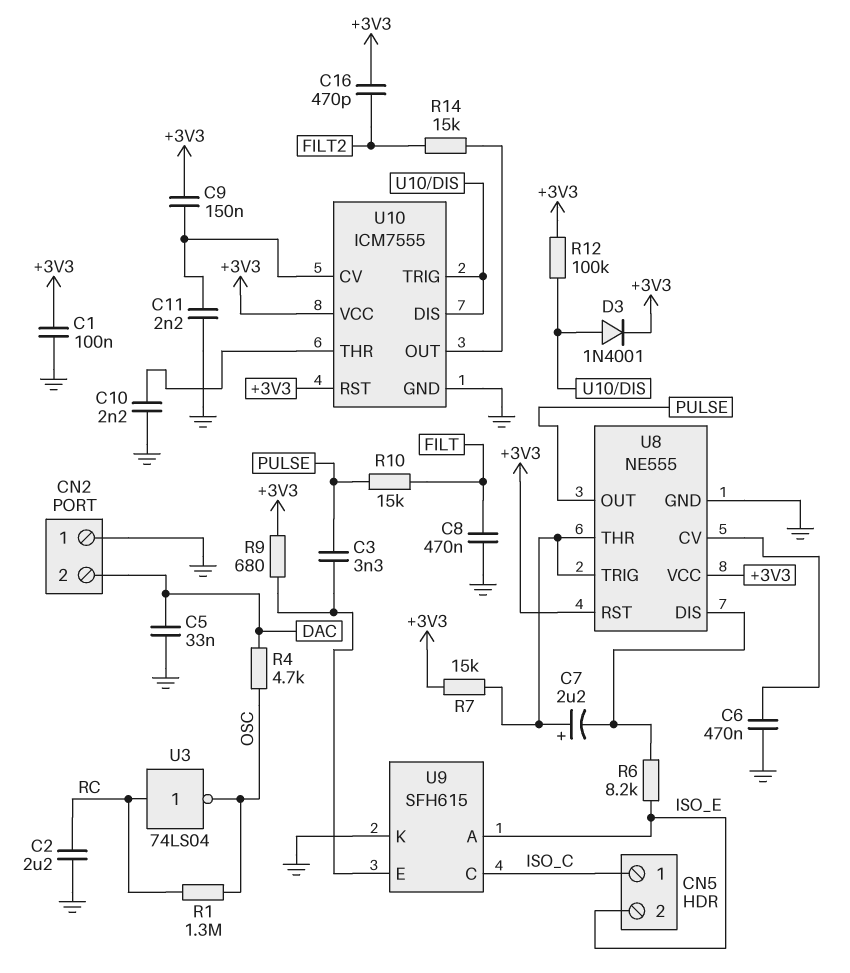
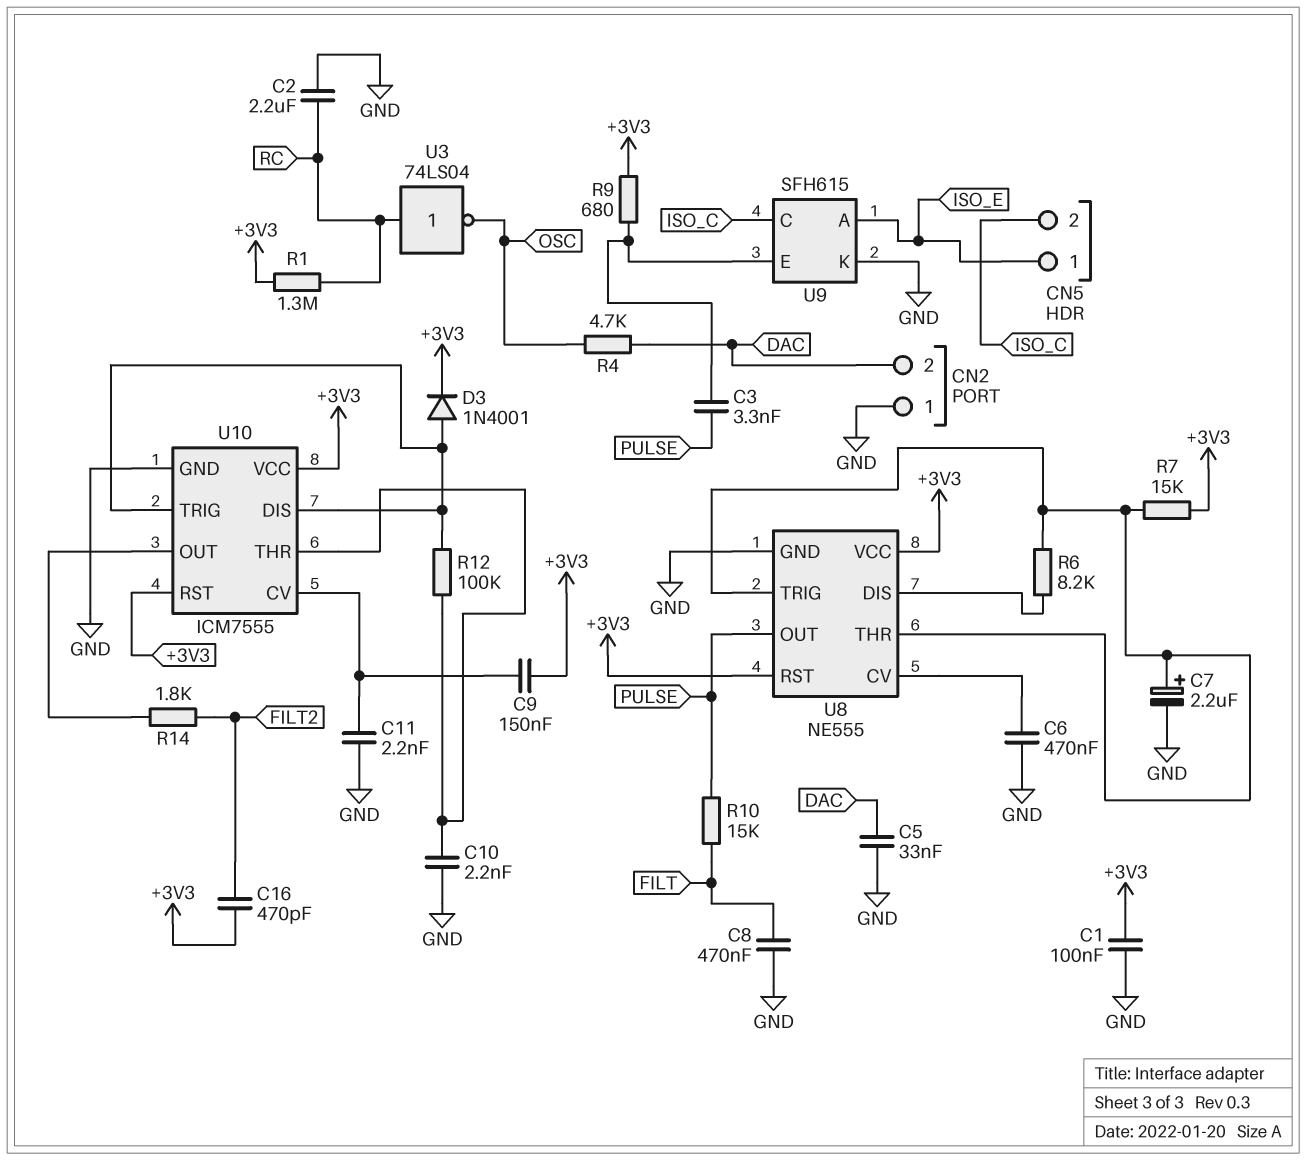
C7: 2.2uF (plus U8/THR, minus U8/DIS) -> 2.2uF (plus U8/THR, minus GND)
CN5 pin 1: ISO_C -> ISO_E
CN5 pin 2: ISO_E -> ISO_C
R1: 1.3M (OSC, RC) -> 1.3M (+3V3, RC)
R6: 8.2k (ISO_E, U8/DIS) -> 8.2k (U8/DIS, U8/THR)
R12: 100k (+3V3, U10/DIS) -> 100k (U10/DIS, U10/THR)
R14: 15k (FILT2, U10/OUT) -> 1.8k (FILT2, U10/OUT)

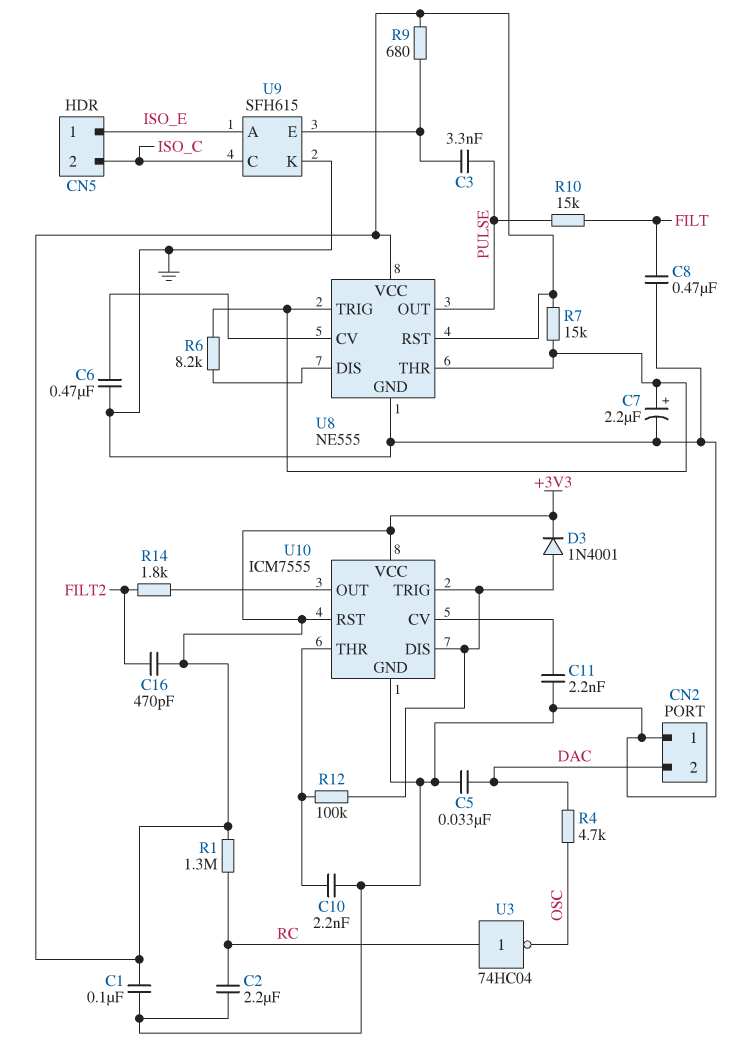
C9: 150nF (+3V3, U10/CV) -> none
U3: NOT 74LS04 (in RC, out OSC) -> NOT 74HC04 (in RC, out OSC)

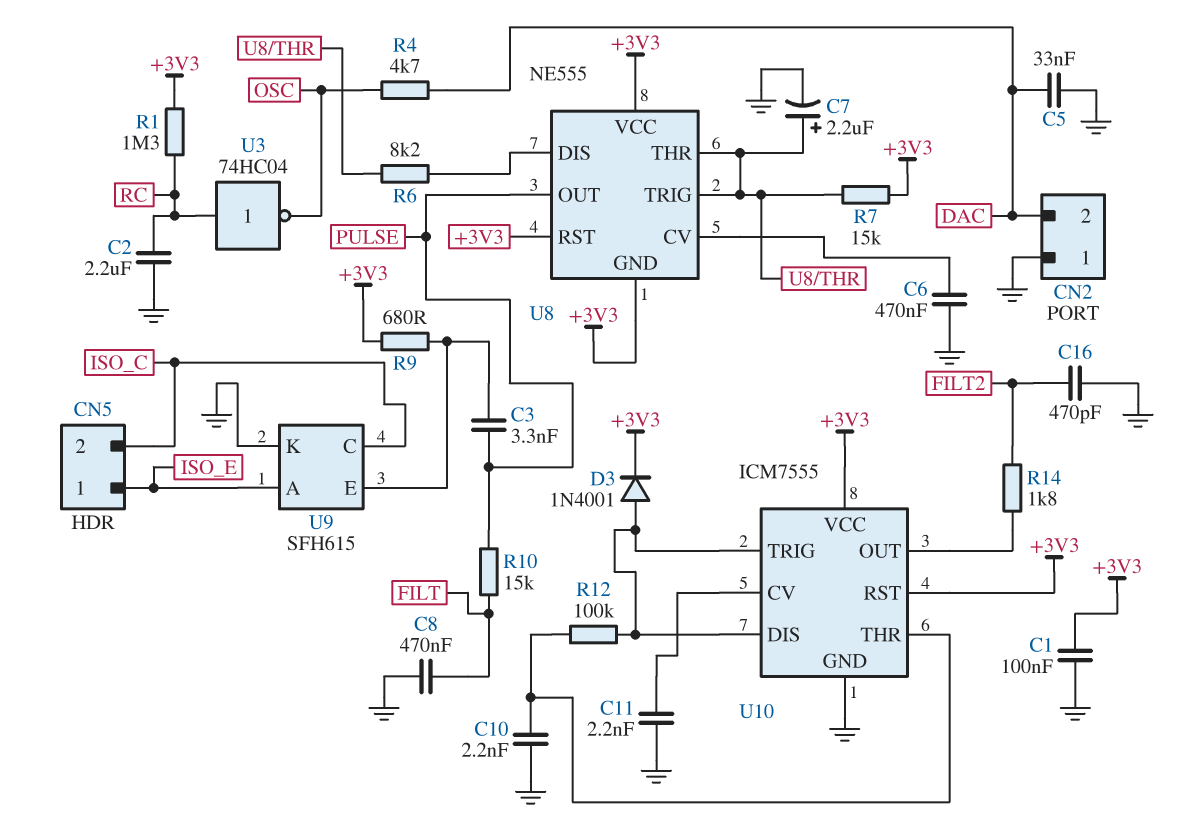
C16: 470pF (+3V3, FILT2) -> 470pF (FILT2, GND)
U8 pin GND: GND -> +3V3

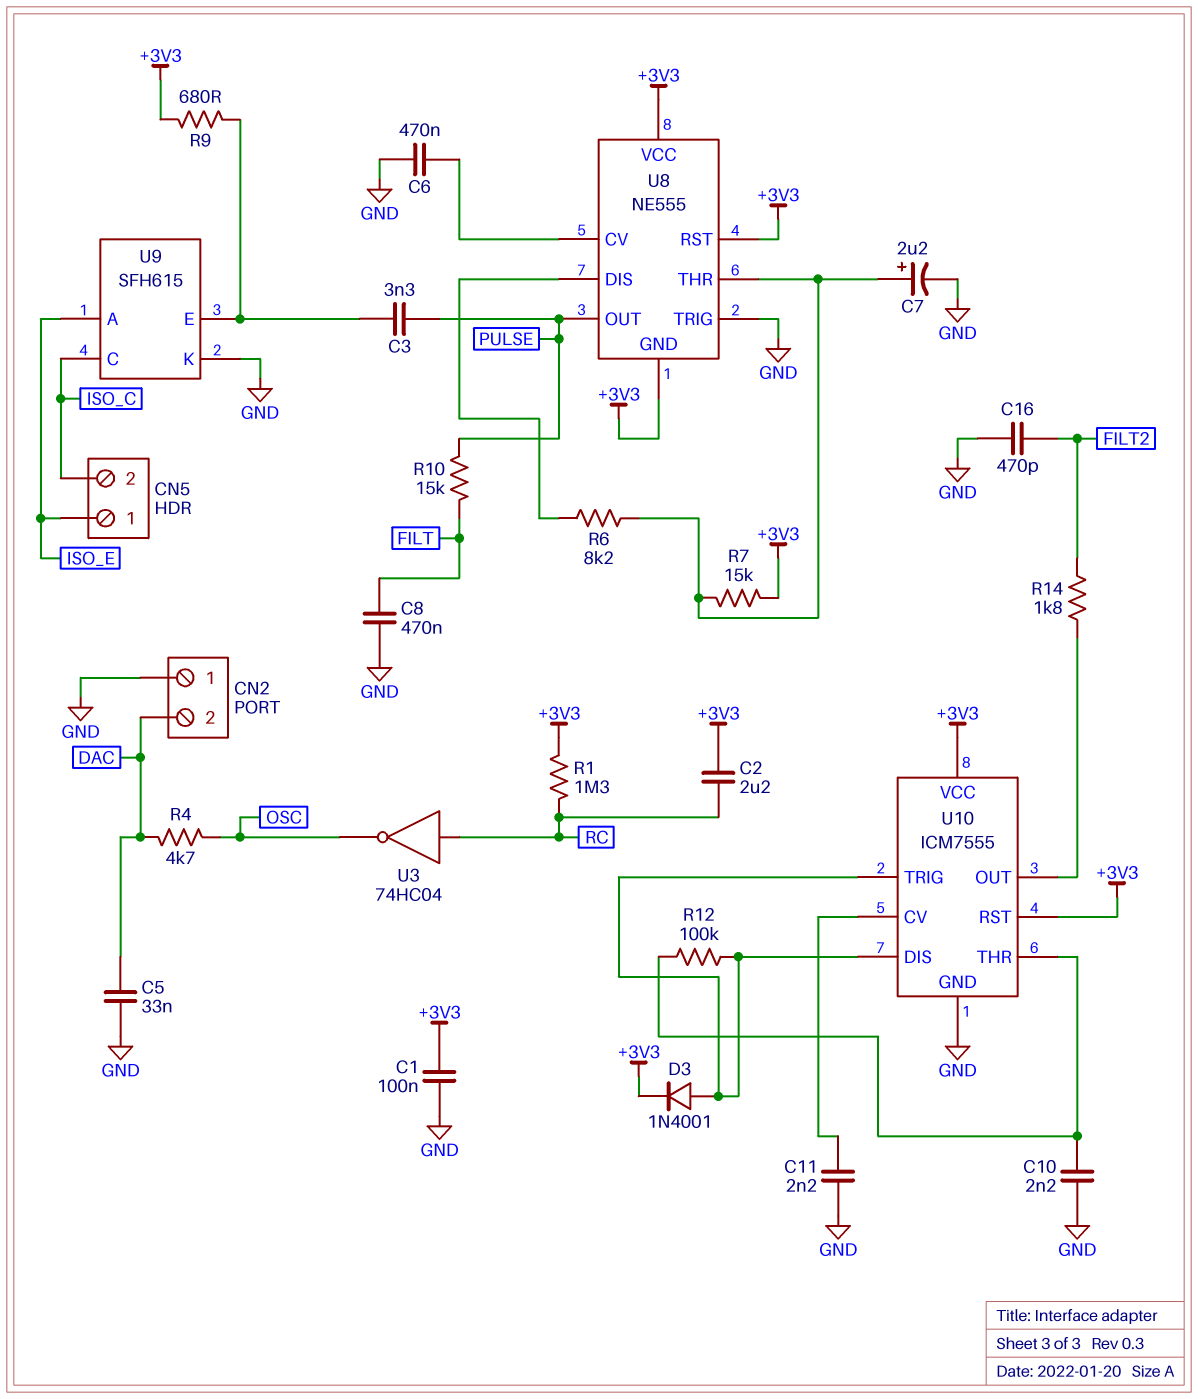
C2: 2.2uF (GND, RC) -> 2.2uF (+3V3, RC)
U8 pin TRIG: U8/THR -> GND

